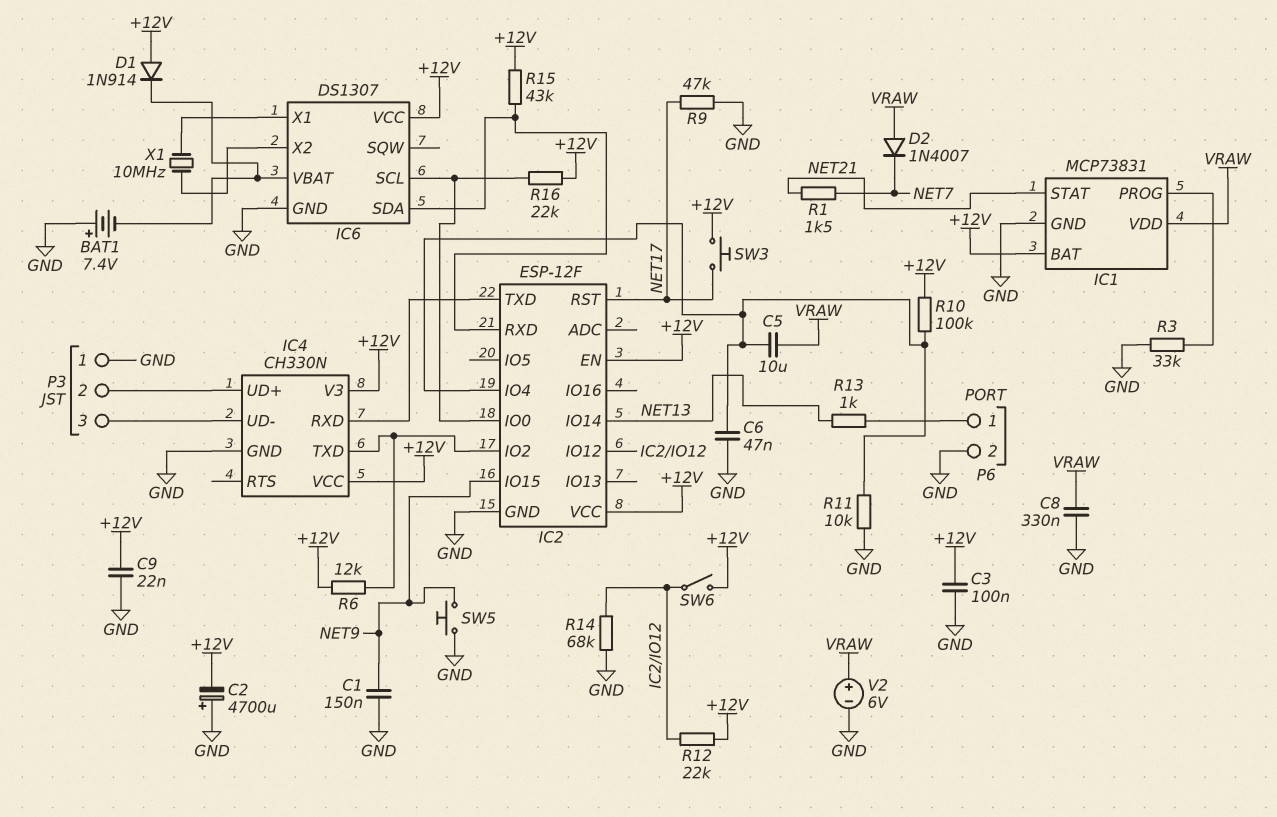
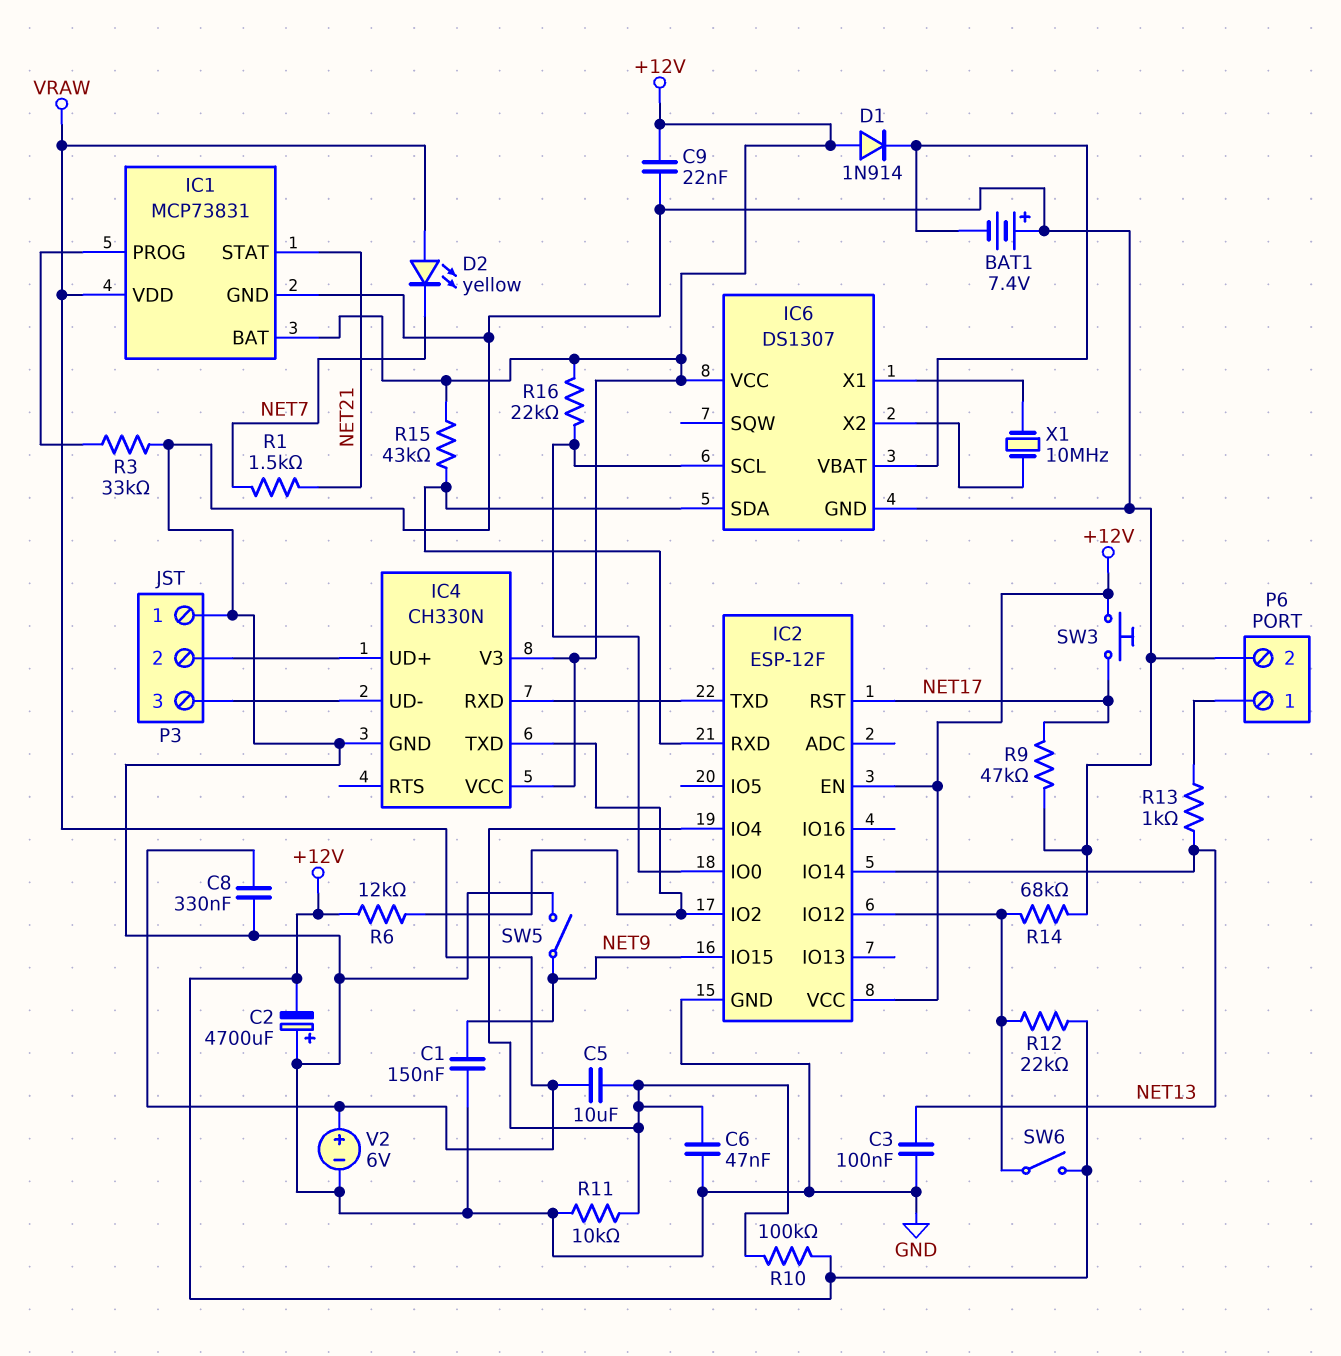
C3: 100nF (+12V, GND) -> 100nF (GND, NET13)
D2: diode 1N4007 (A VRAW, K NET7) -> LED yellow (A VRAW, K NET7)
SW5: button (GND, NET9) -> switch (GND, NET9)

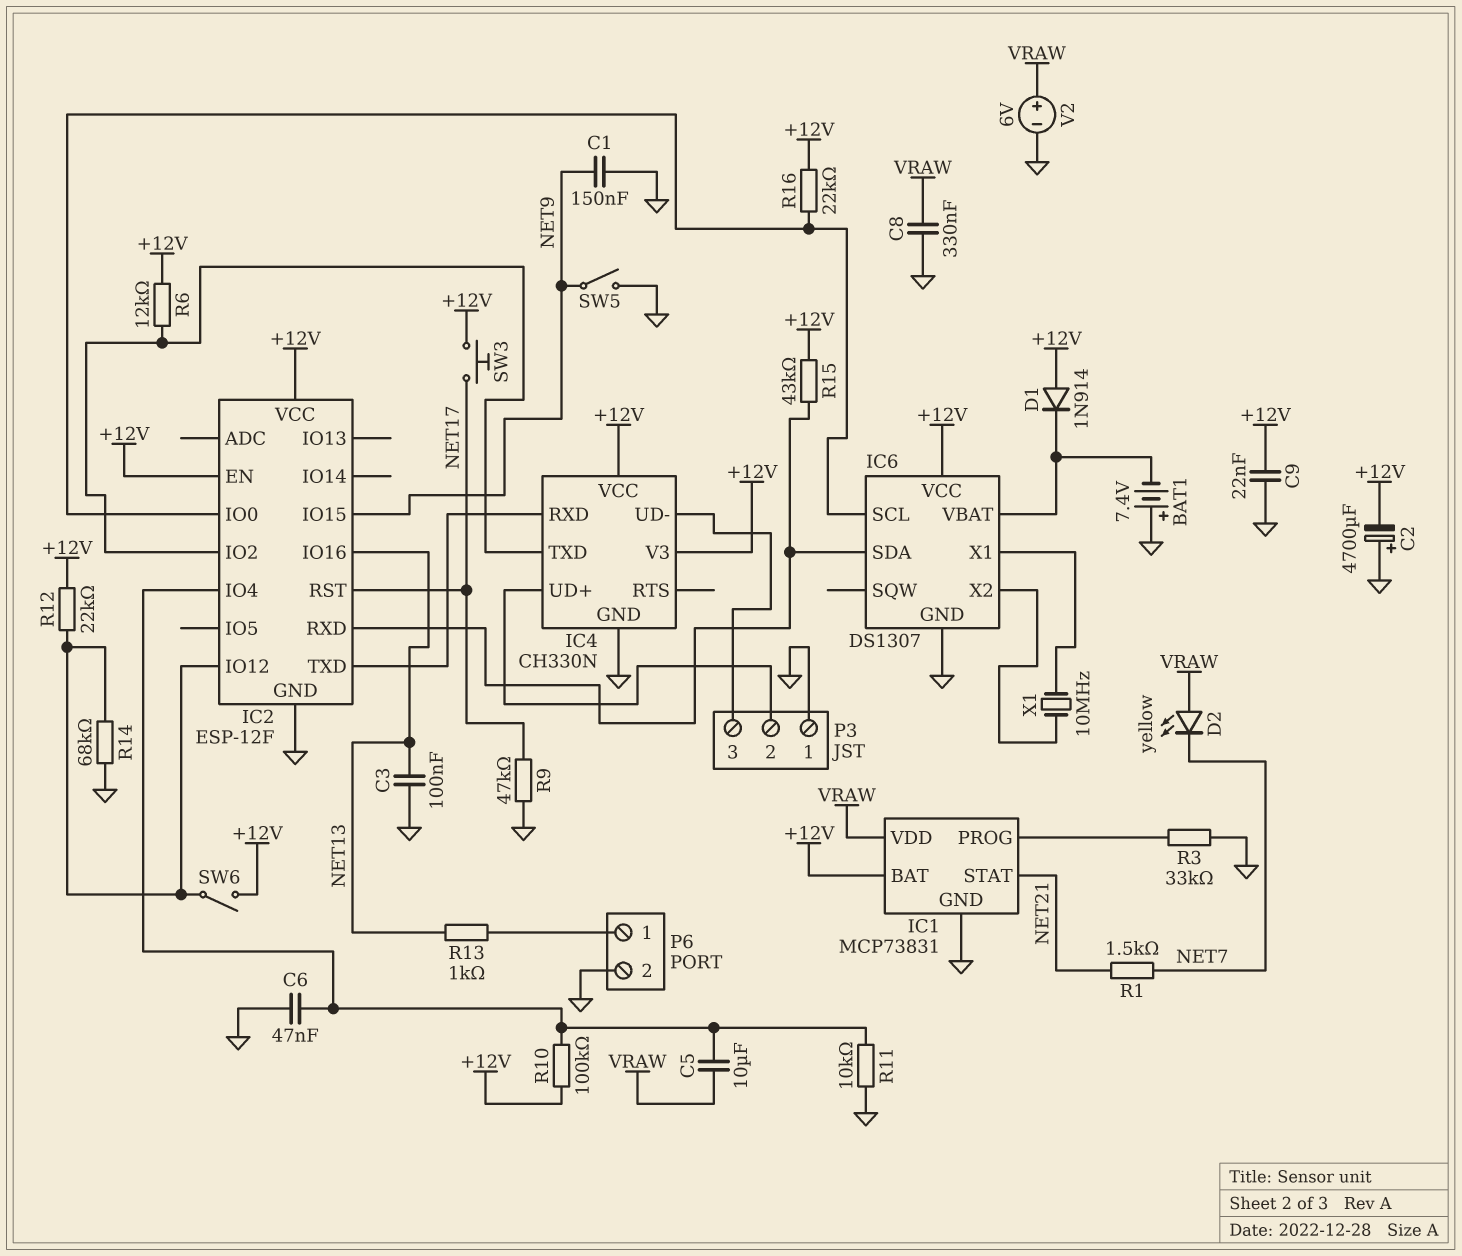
IC2 pin IO14: NET13 -> none
IC2 pin IO16: none -> NET13

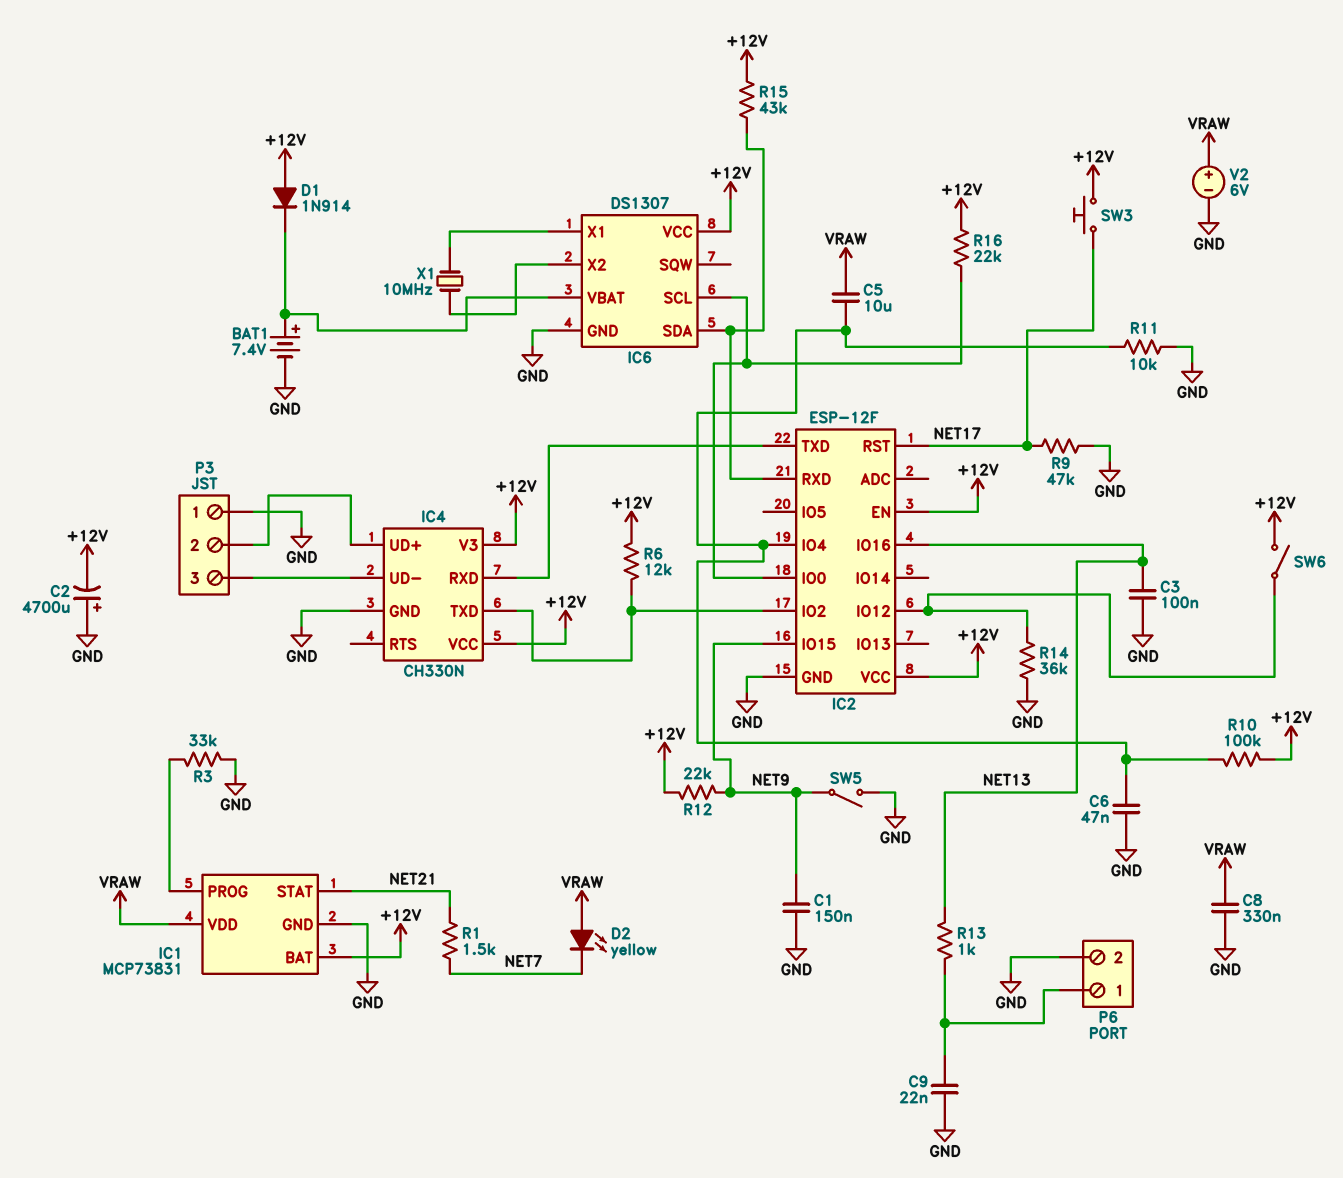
BAT1: 7.4V (plus GND, minus IC6/VBAT) -> 7.4V (plus IC6/VBAT, minus GND)
C9: 22nF (+12V, GND) -> 22nF (GND, P6/1)
R12: 22k (+12V, IC2/IO12) -> 22k (+12V, NET9)
R14: 68k (GND, IC2/IO12) -> 36k (GND, IC2/IO12)

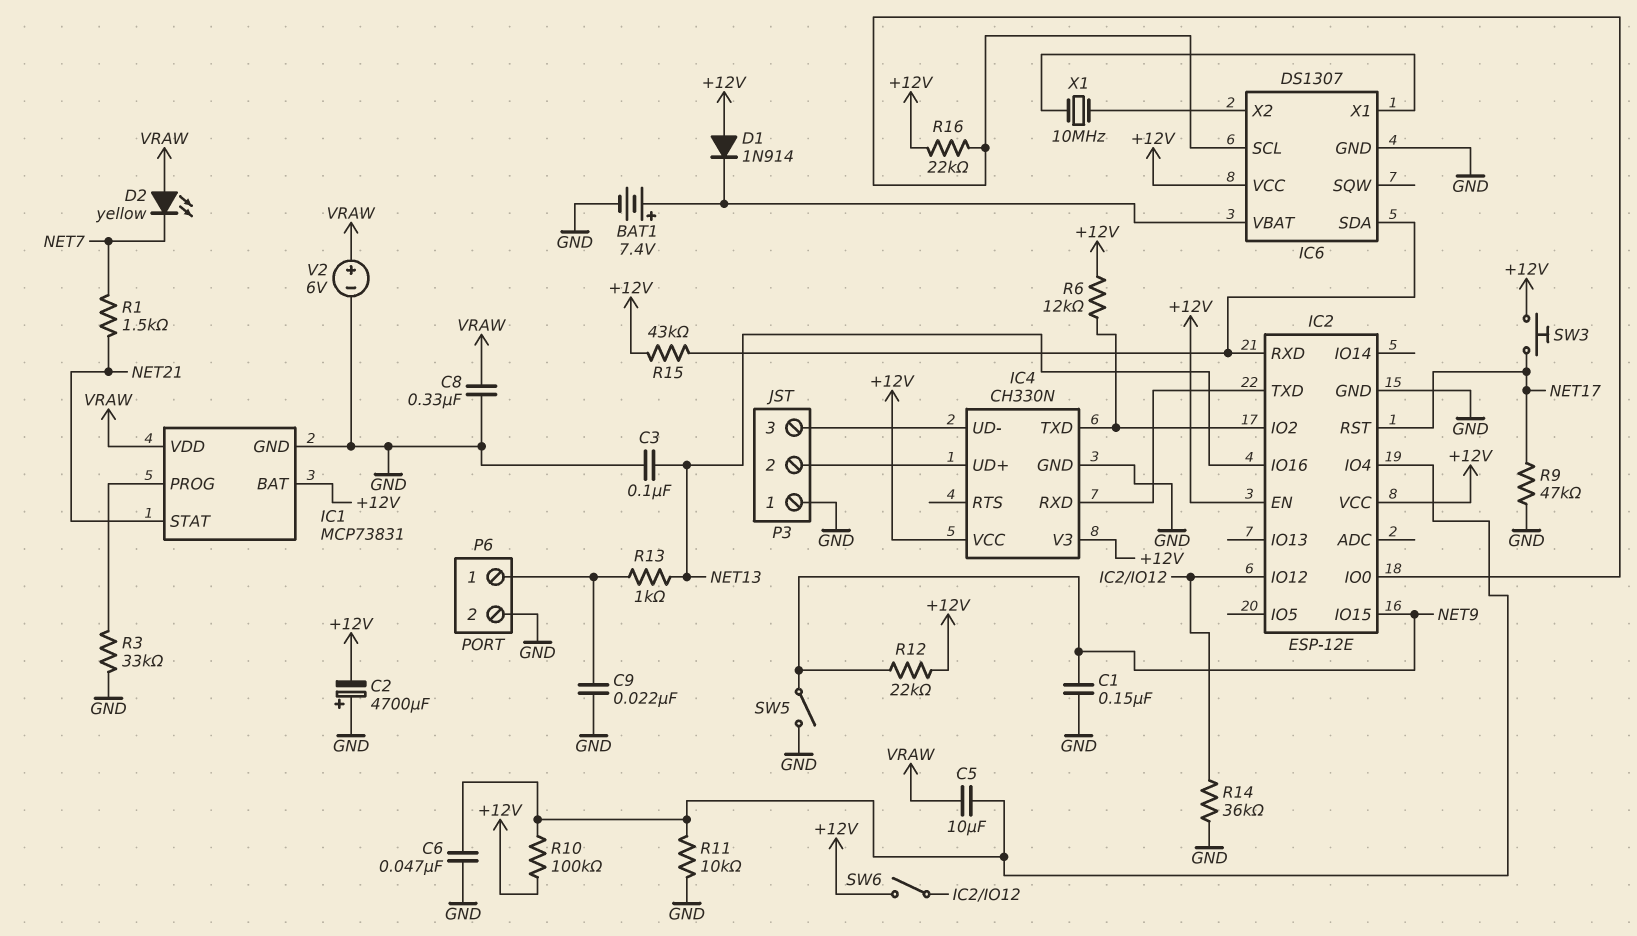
IC2: ESP-12F -> ESP-12E

